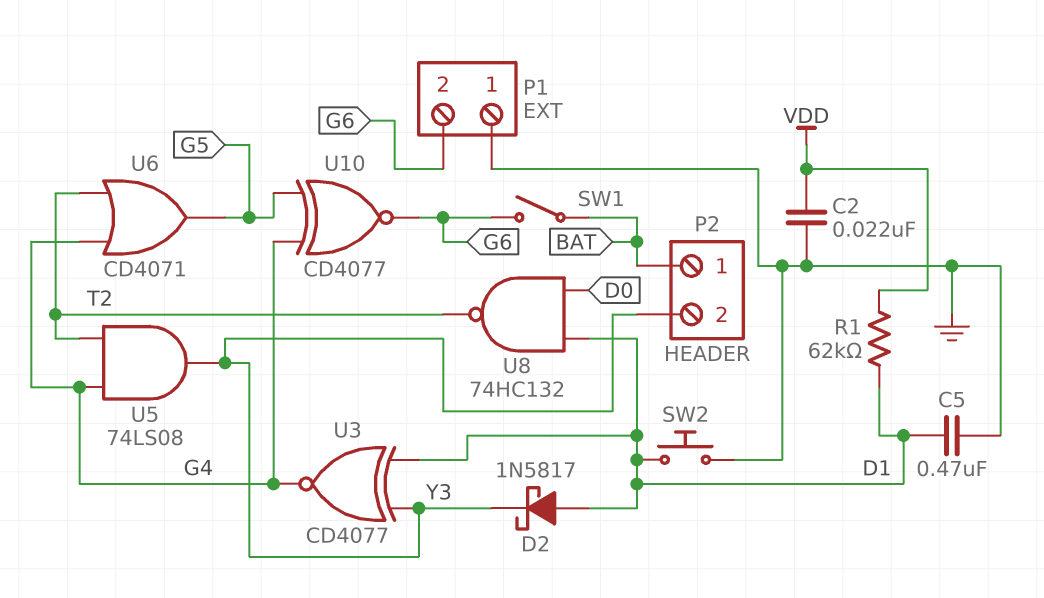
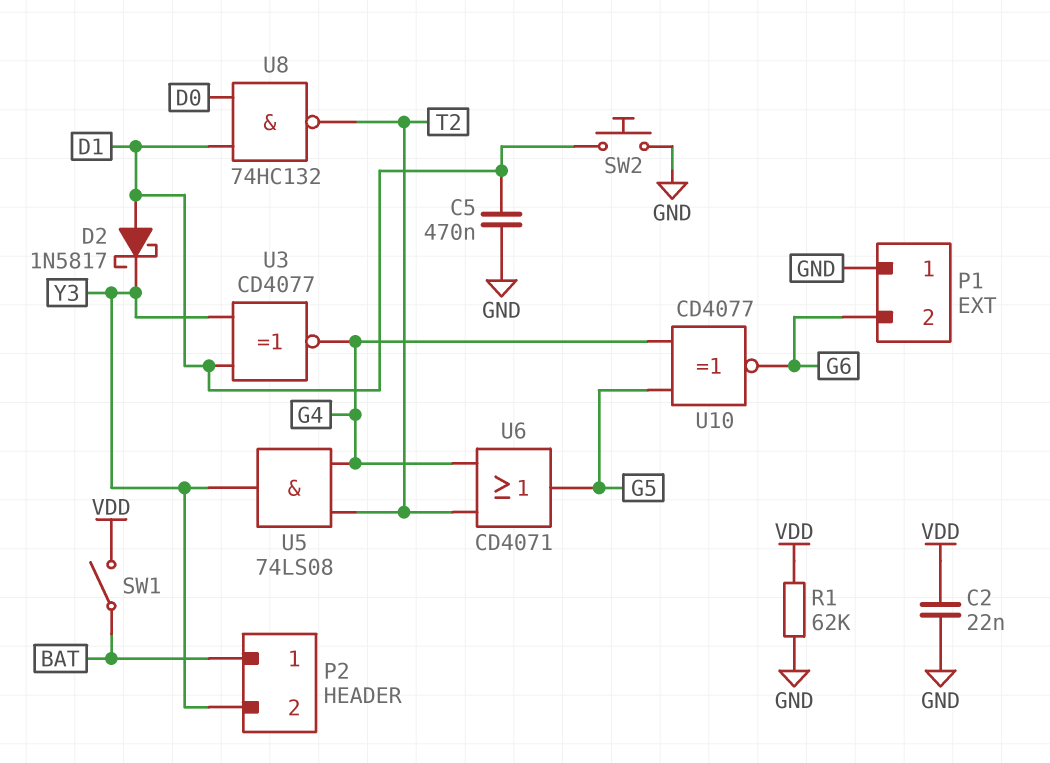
R1: 62k (D1, VDD) -> 62k (GND, VDD)
SW1: switch (BAT, G6) -> switch (BAT, VDD)

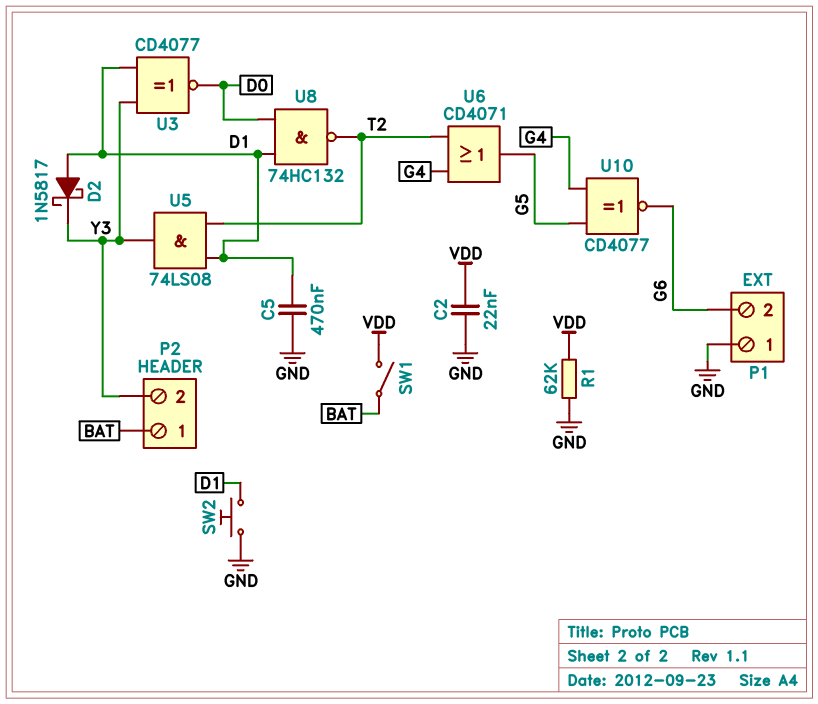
U3: XNOR CD4077 (in D1, in Y3, out G4) -> XNOR CD4077 (in D1, in Y3, out D0)
U5: AND 74LS08 (in G4, in T2, out Y3) -> AND 74LS08 (in D1, in T2, out Y3)

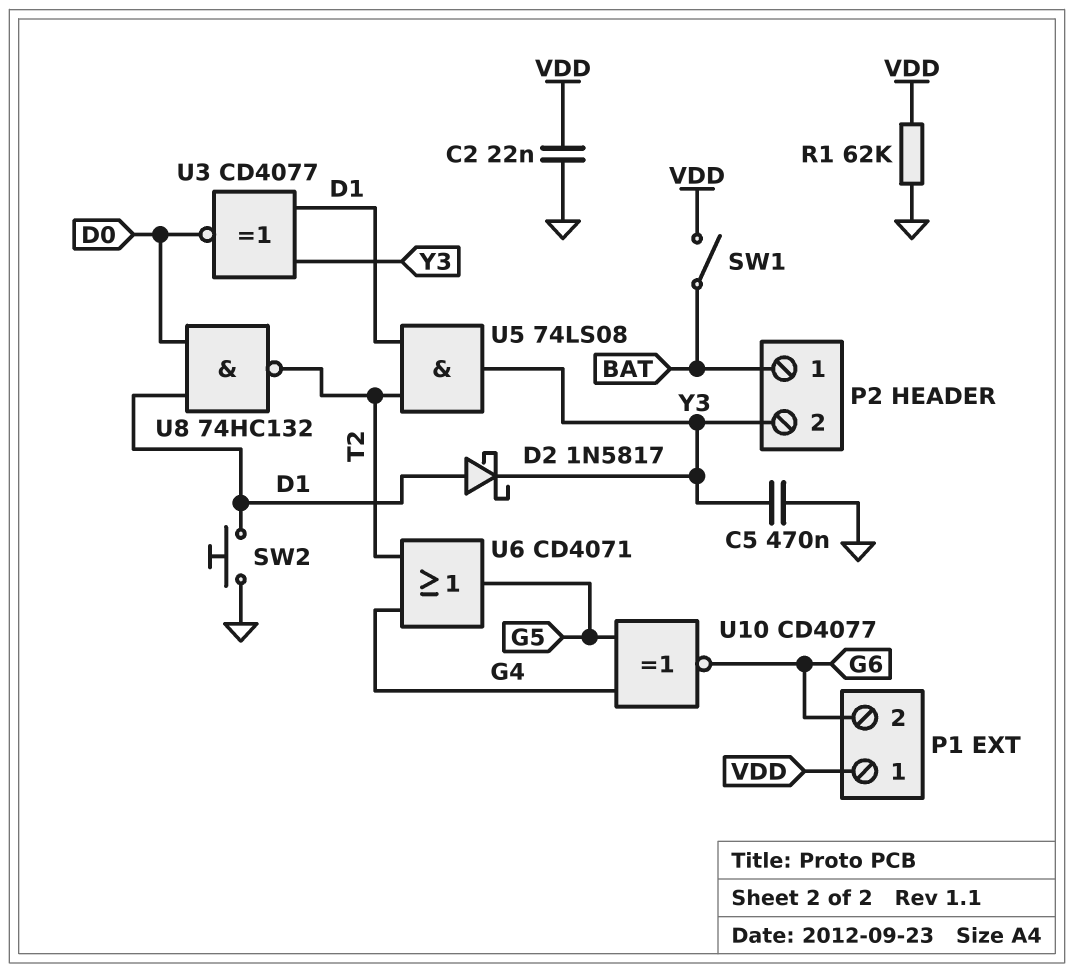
C5: 470nF (D1, GND) -> 470nF (GND, Y3)
P1 pin 1: GND -> VDD

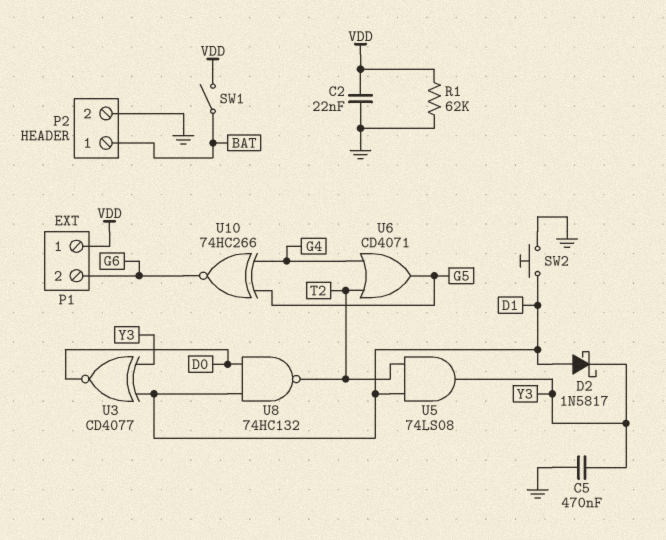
P2 pin 2: Y3 -> GND
U10: XNOR CD4077 (in G4, in G5, out G6) -> XNOR 74HC266 (in G4, in G5, out G6)

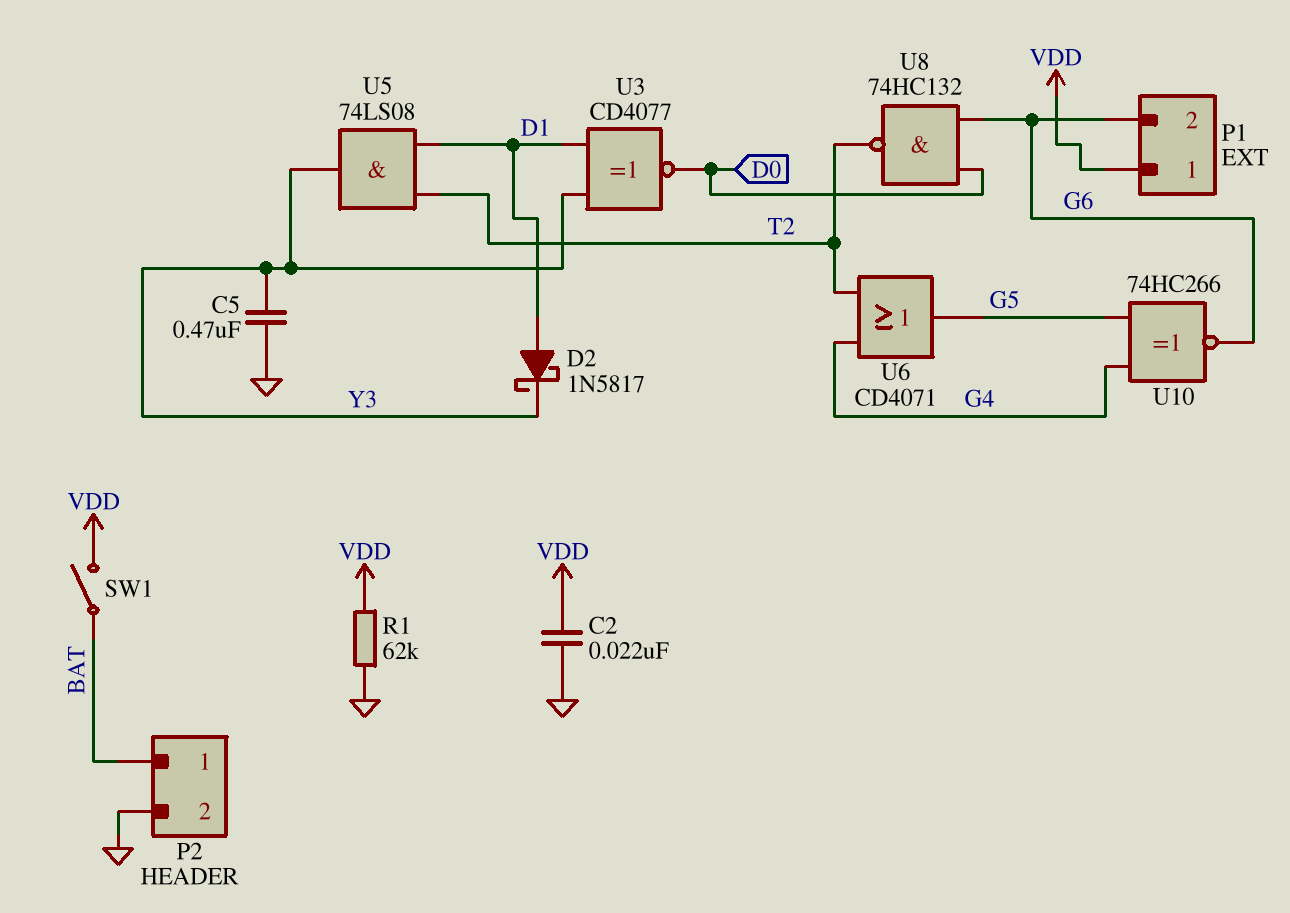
SW2: button (D1, GND) -> none
U8: NAND 74HC132 (in D0, in D1, out T2) -> NAND 74HC132 (in D0, in G6, out T2)

